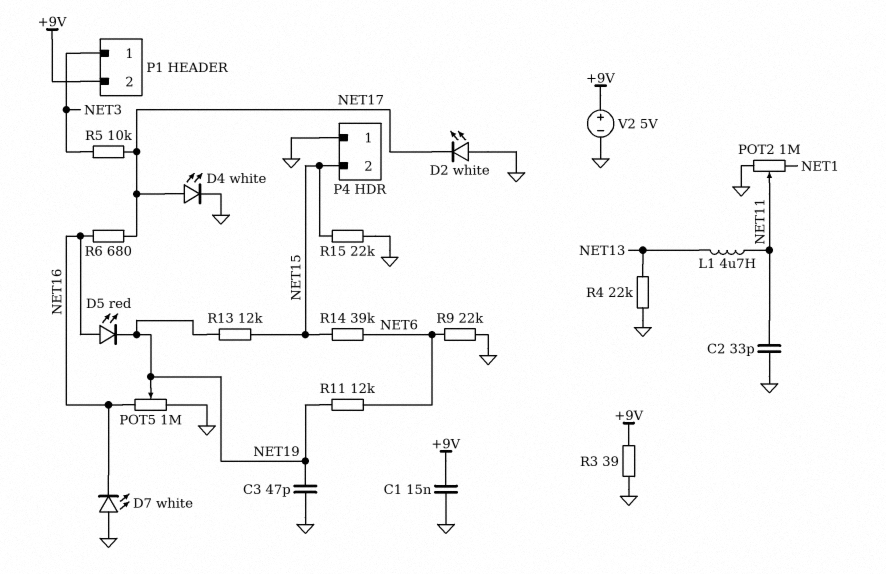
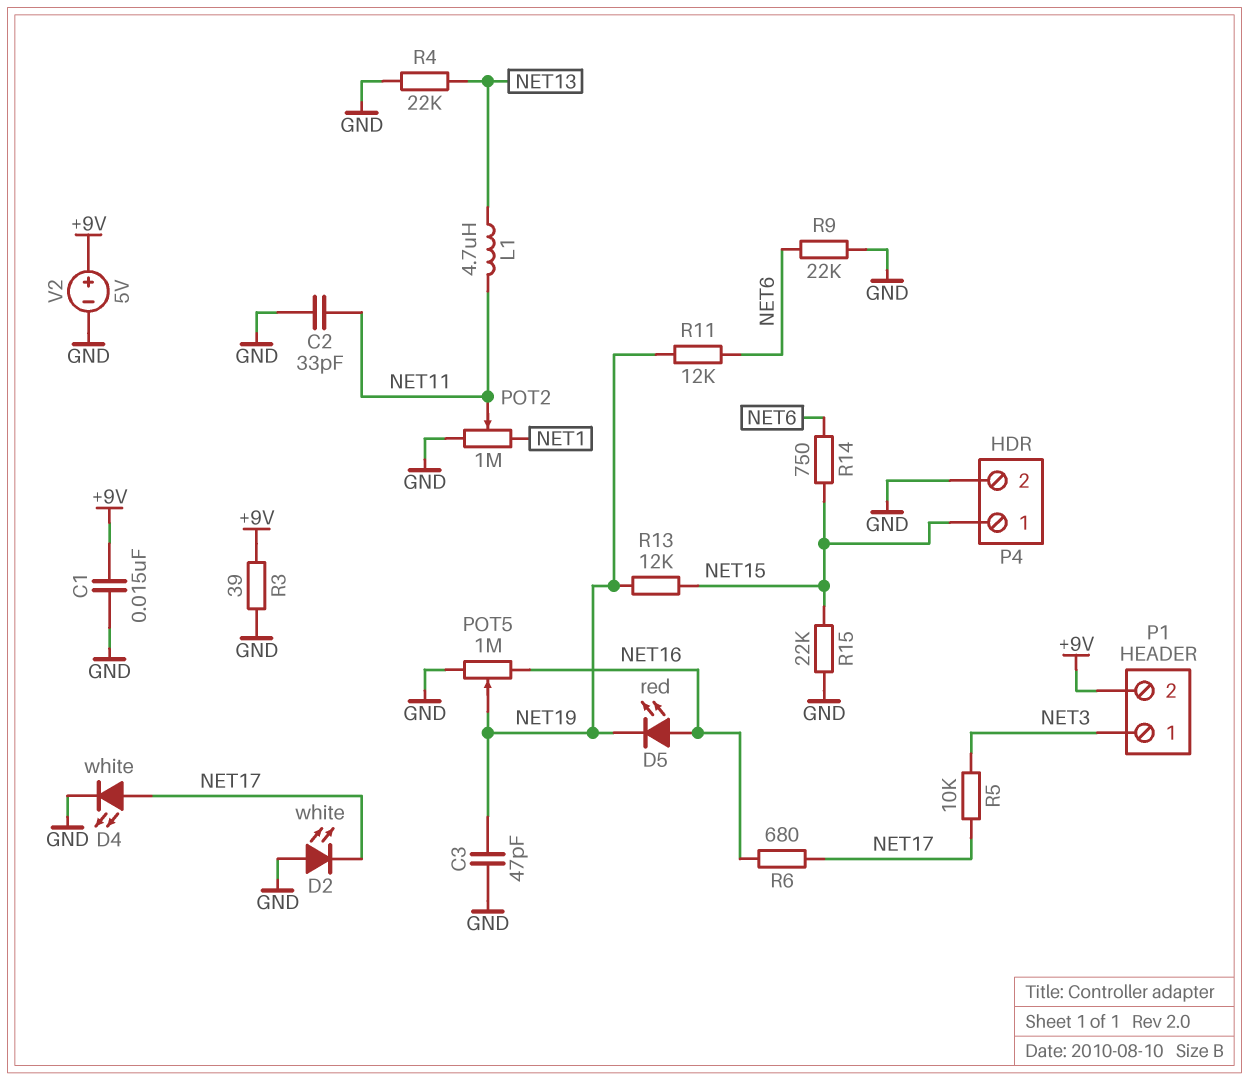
D7: LED white (A GND, K NET16) -> none
P4 pin 1: GND -> NET15
P4 pin 2: NET15 -> GND
R14: 39k (NET6, NET15) -> 750 (NET6, NET15)

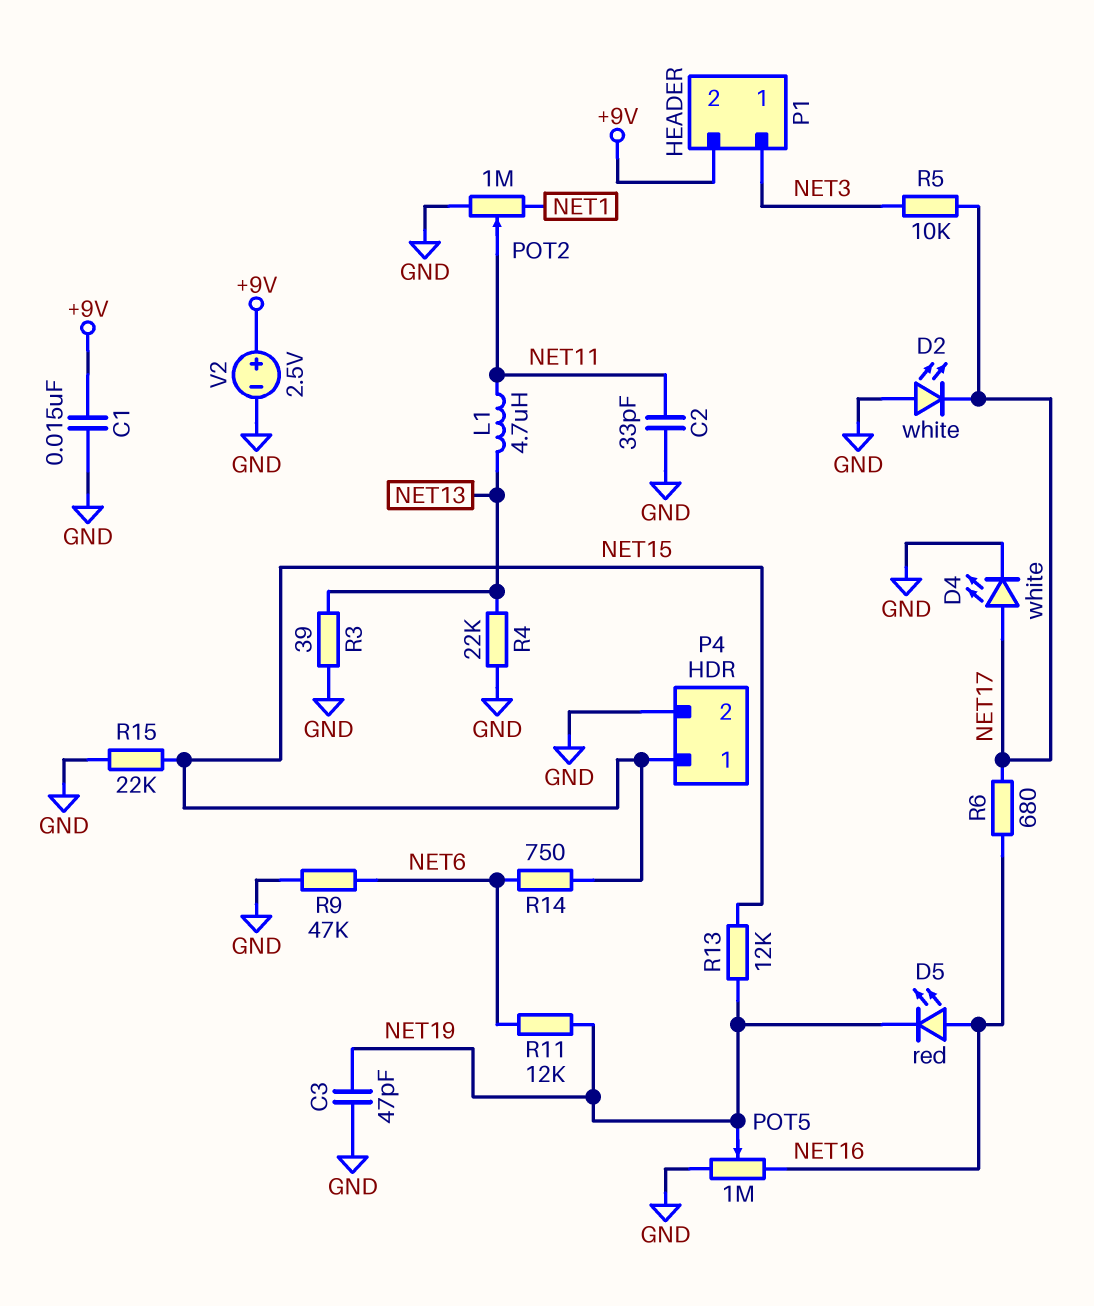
R3: 39 (+9V, GND) -> 39 (GND, NET13)
R9: 22k (GND, NET6) -> 47k (GND, NET6)
V2: 5V (plus +9V, minus GND) -> 2.5V (plus +9V, minus GND)

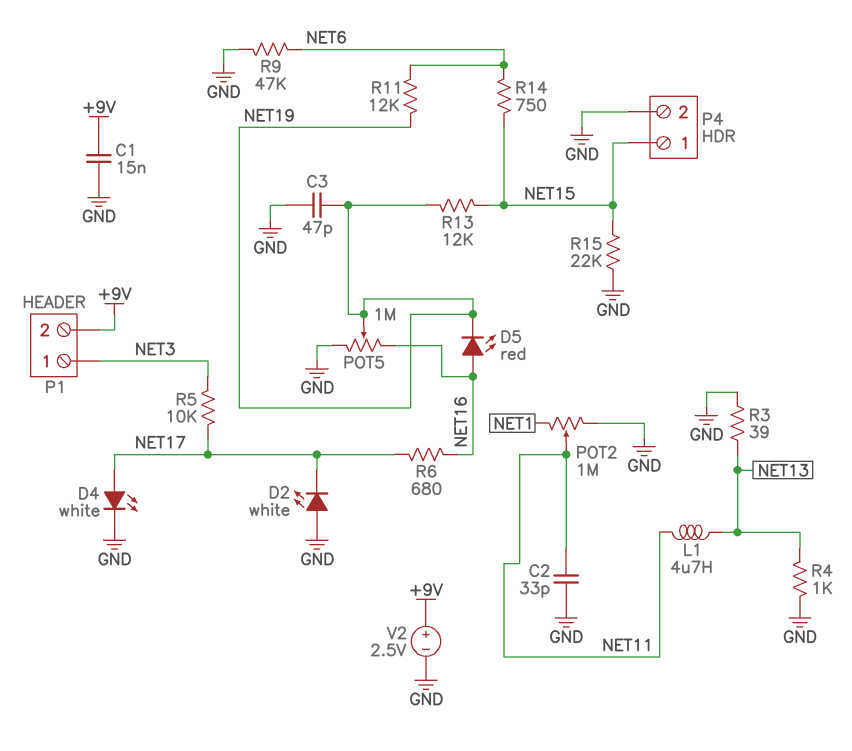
R4: 22k (GND, NET13) -> 1k (GND, NET13)

